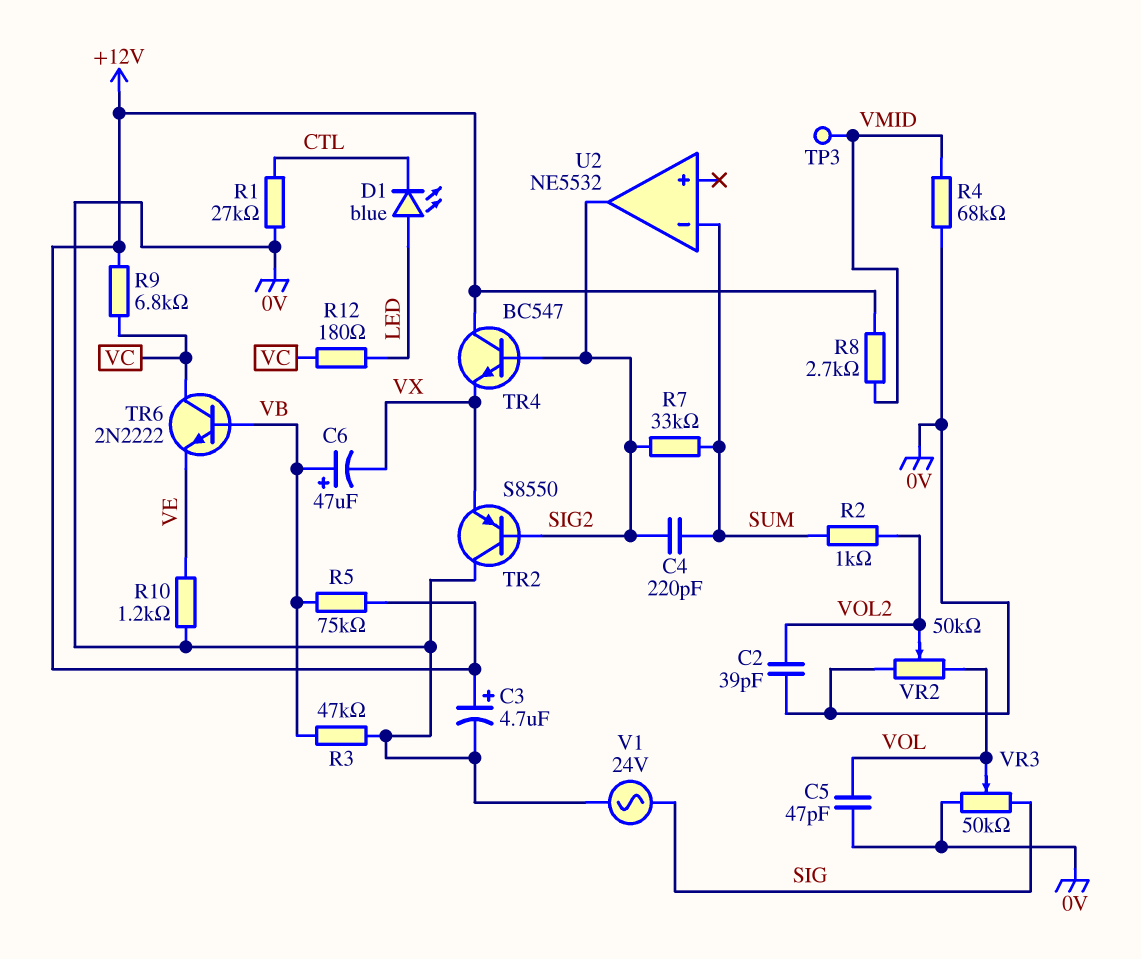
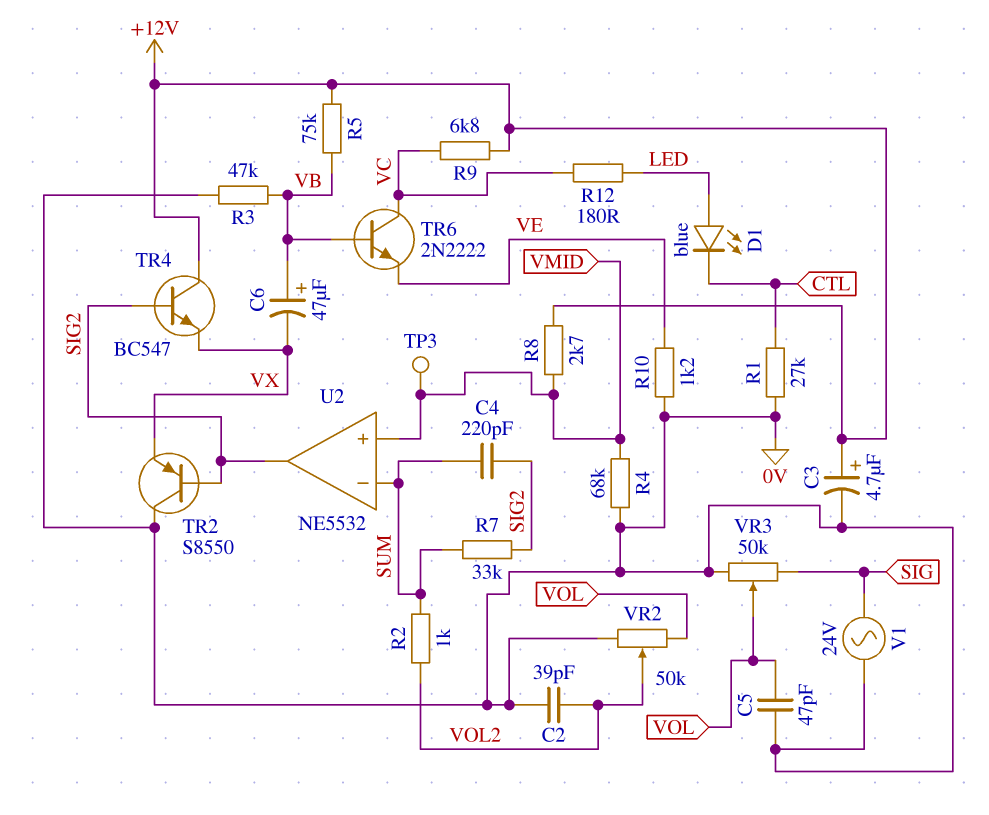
U2 pin in+: none -> VMID

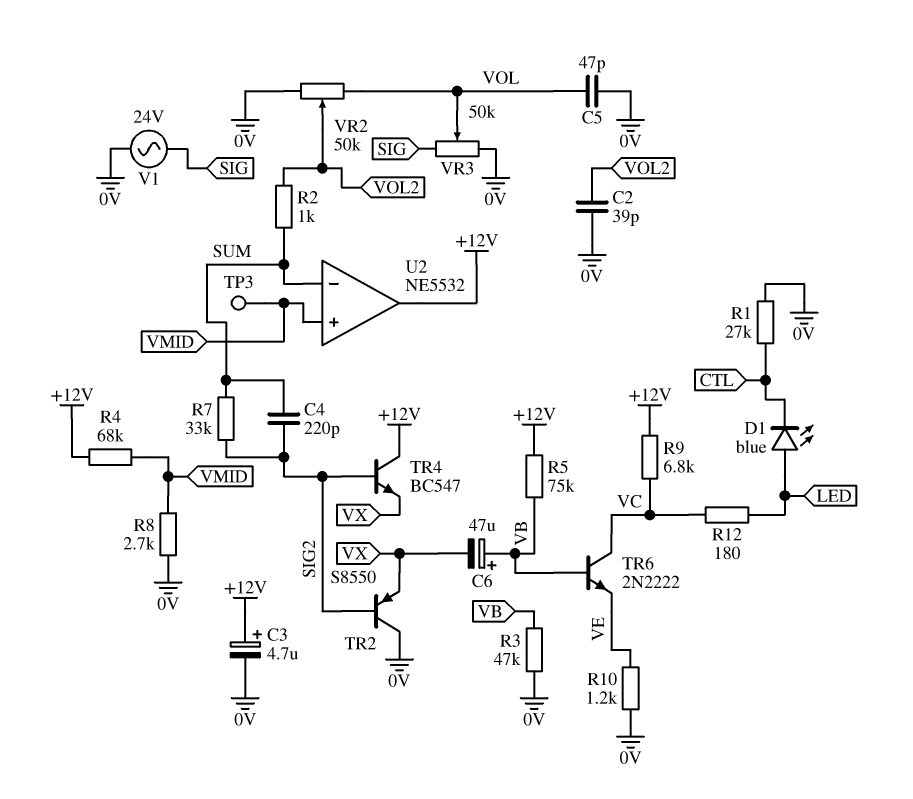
R4: 68k (0V, VMID) -> 68k (+12V, VMID)
R8: 2.7k (+12V, VMID) -> 2.7k (0V, VMID)
U2 pin out: SIG2 -> +12V

